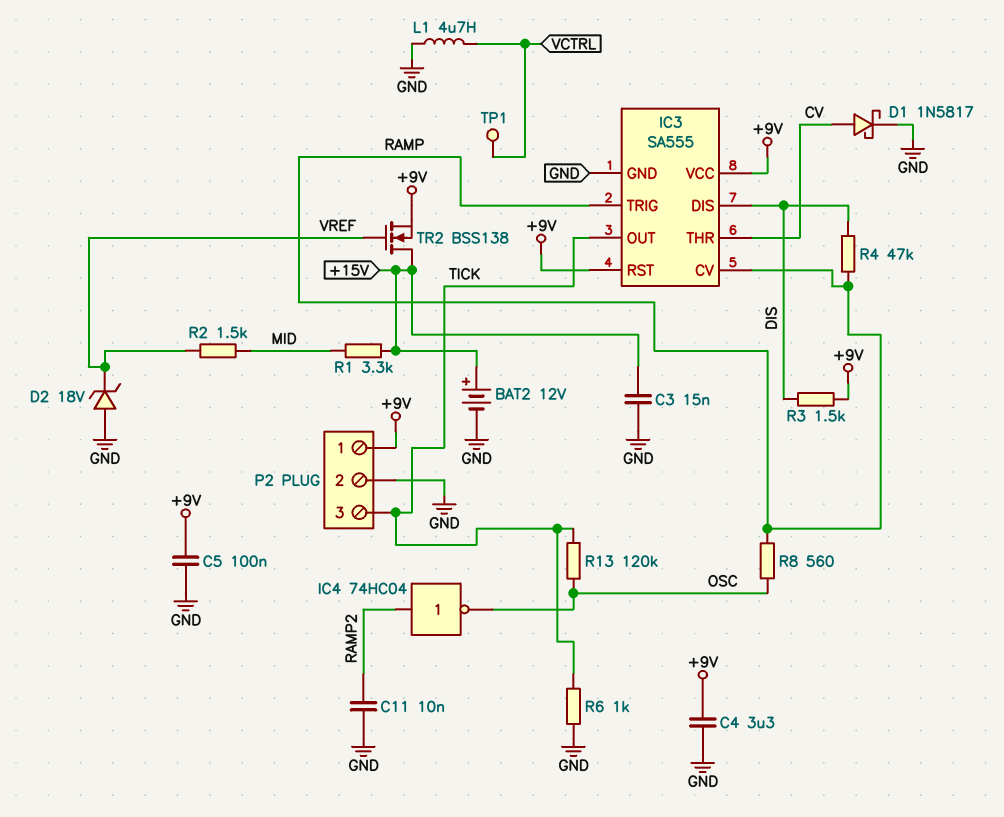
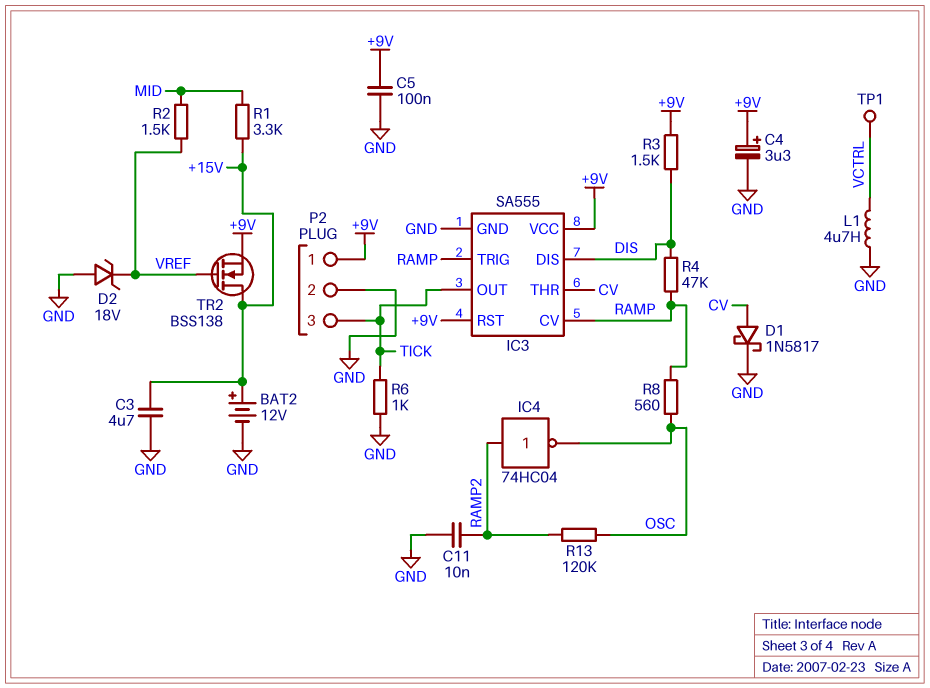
C3: 15nF (+15V, GND) -> 4.7uF (+15V, GND)
C4: 3.3uF (+9V, GND) -> 3.3uF (plus +9V, minus GND)
R13: 120k (OSC, TICK) -> 120k (OSC, RAMP2)

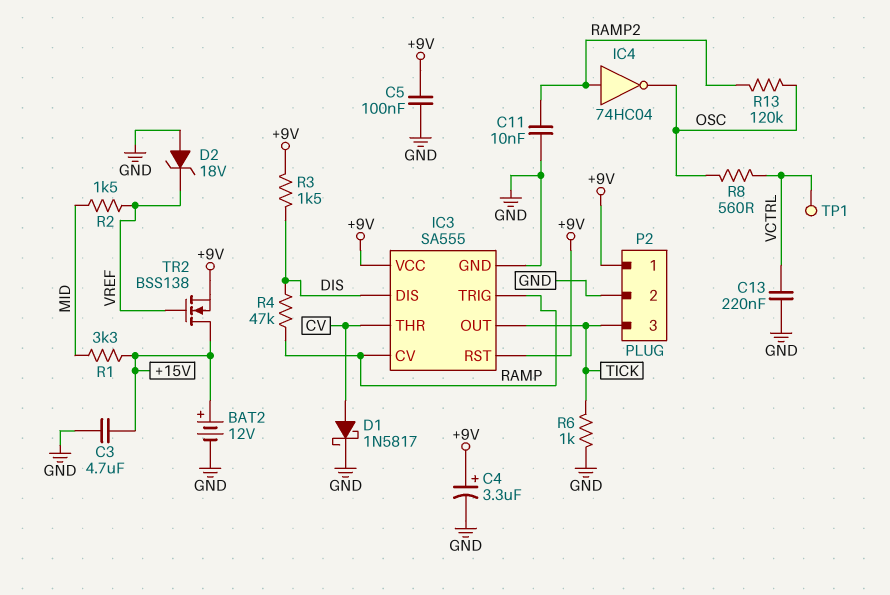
C13: none -> 220nF (GND, VCTRL)
L1: 4.7uH (GND, VCTRL) -> none
R8: 560 (OSC, RAMP) -> 560 (OSC, VCTRL)

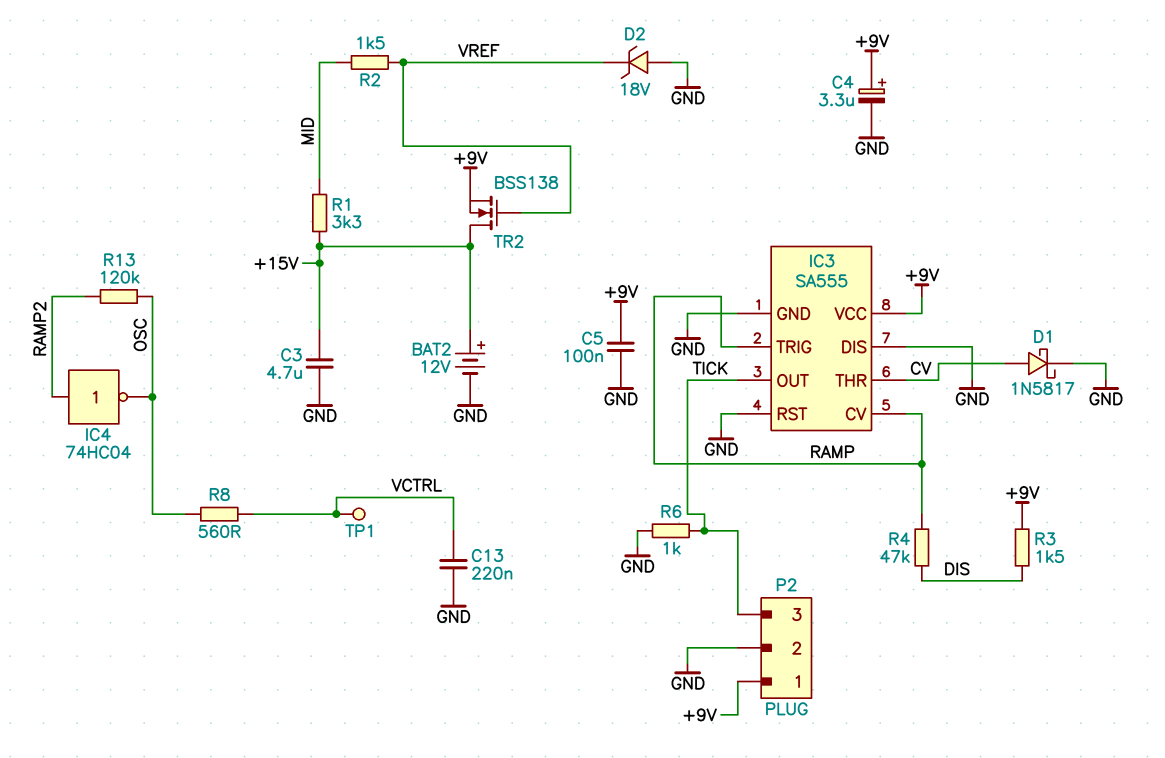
C11: 10nF (GND, RAMP2) -> none
IC3 pin DIS: DIS -> GND
IC3 pin RST: +9V -> GND

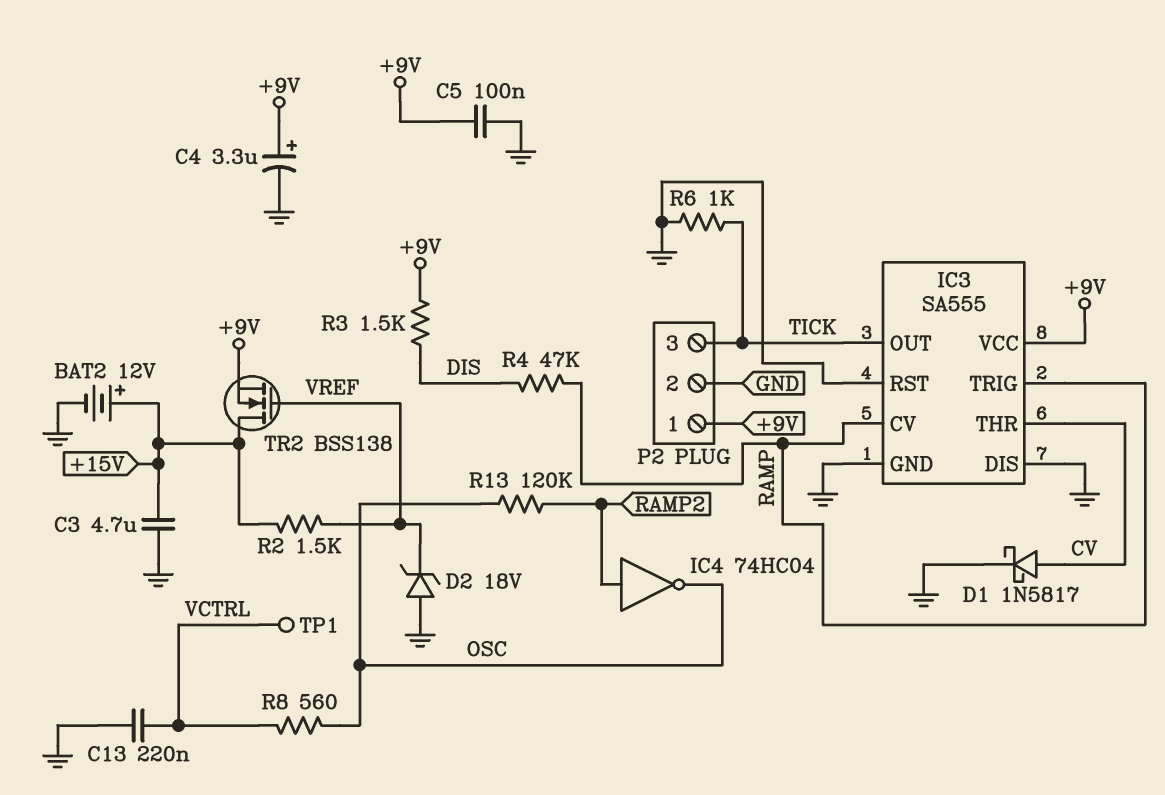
R1: 3.3k (+15V, MID) -> none
R2: 1.5k (MID, VREF) -> 1.5k (+15V, VREF)

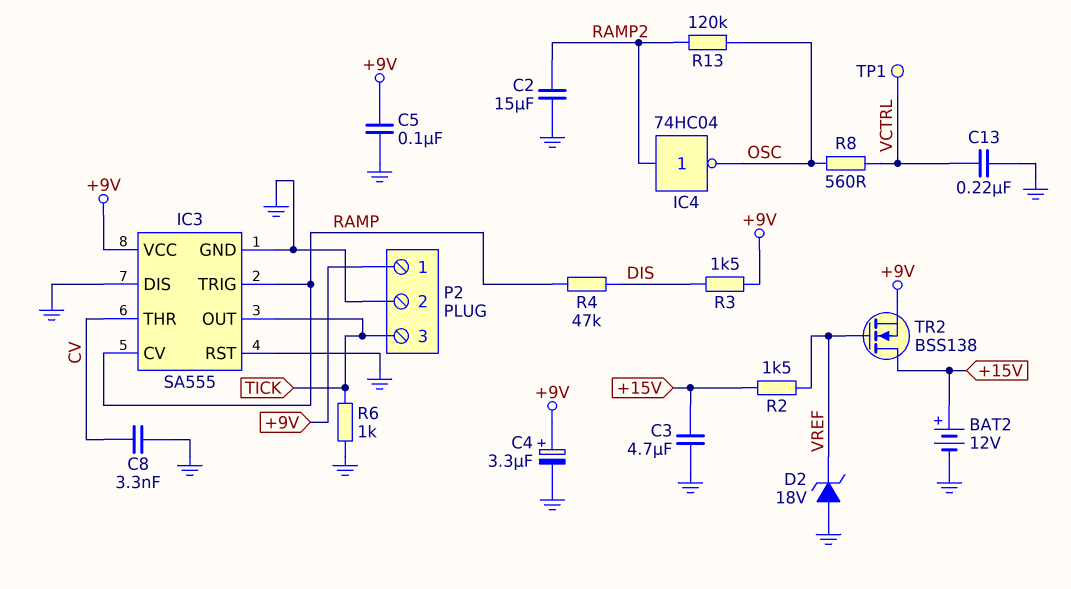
C2: none -> 15uF (GND, RAMP2)
C8: none -> 3.3nF (CV, GND)
D1: schottky 1N5817 (A CV, K GND) -> none

